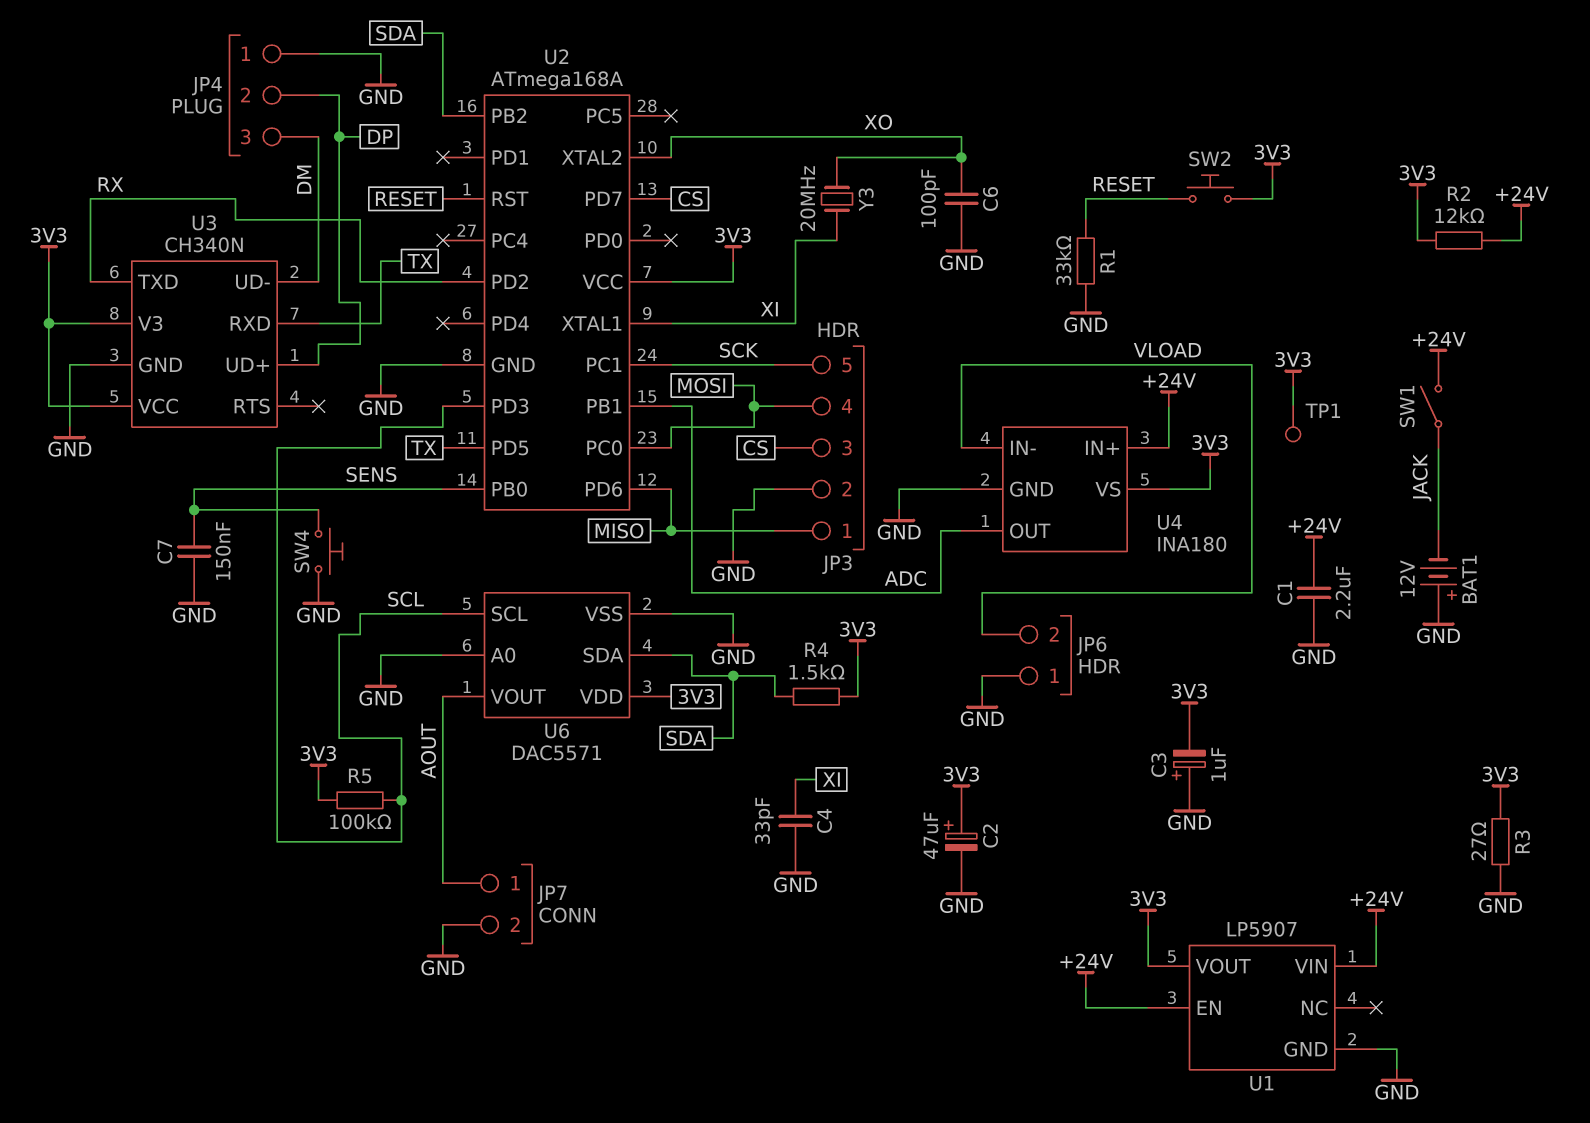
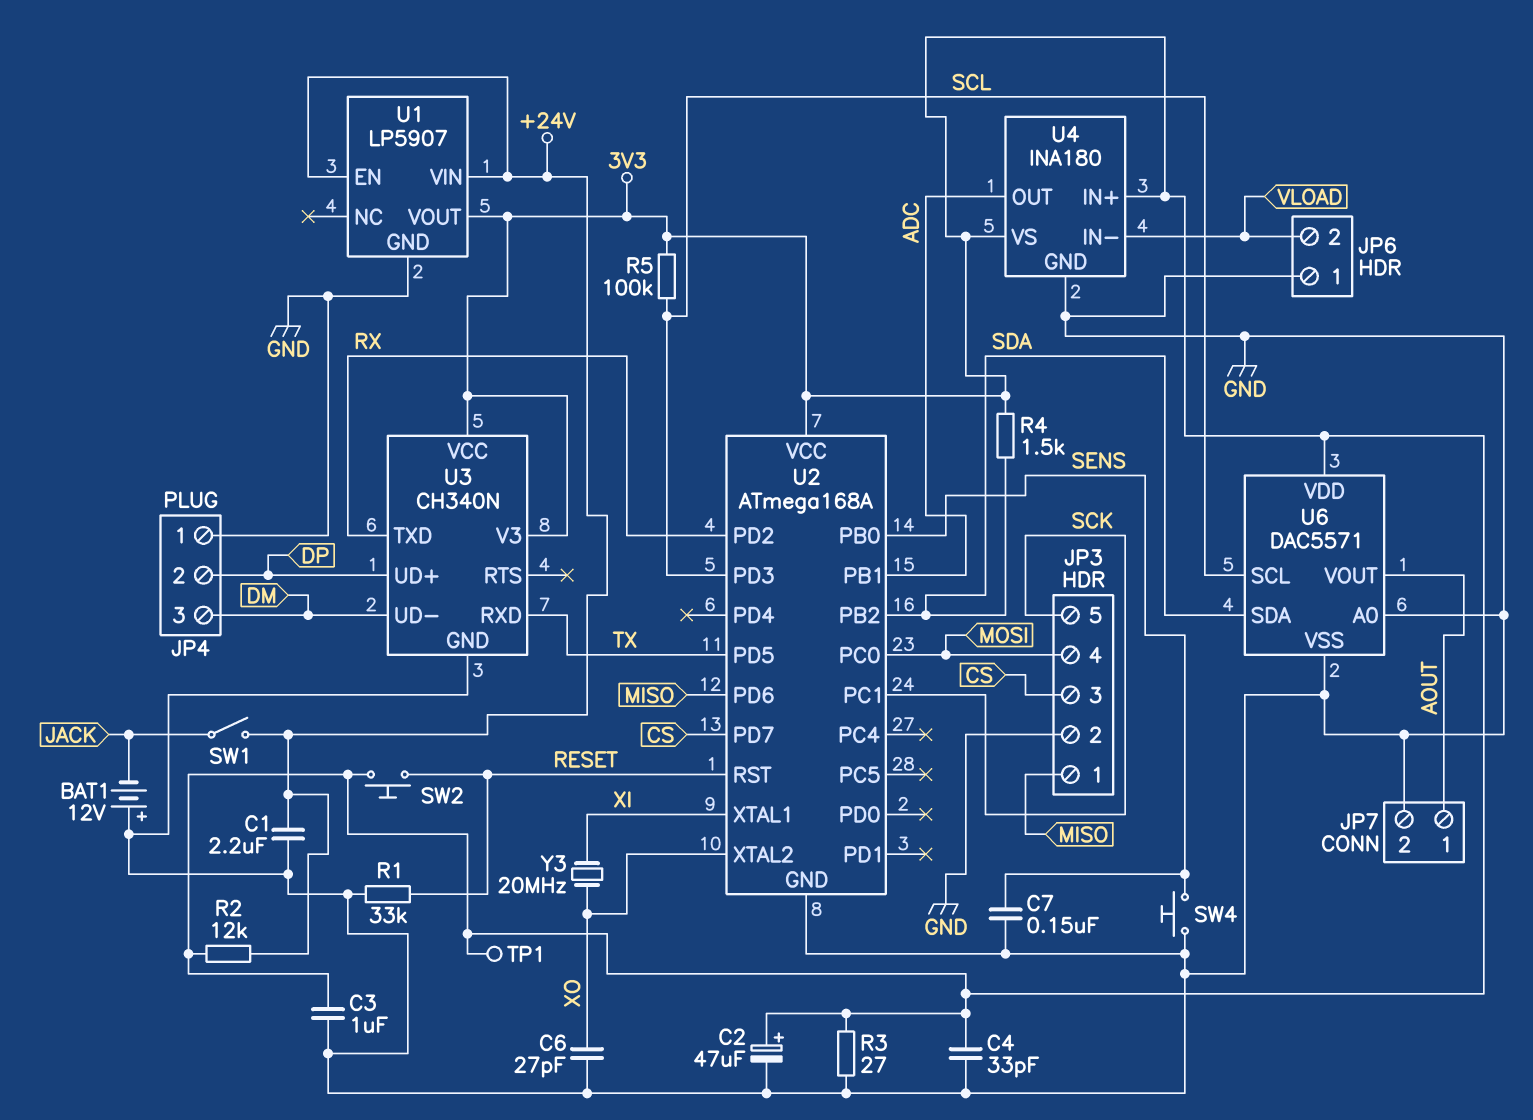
C3: 1uF (plus GND, minus 3V3) -> 1uF (3V3, GND)
C4: 33pF (GND, XI) -> 33pF (3V3, GND)
C6: 100pF (GND, XO) -> 27pF (GND, XO)
U4 pin IN+: +24V -> 3V3

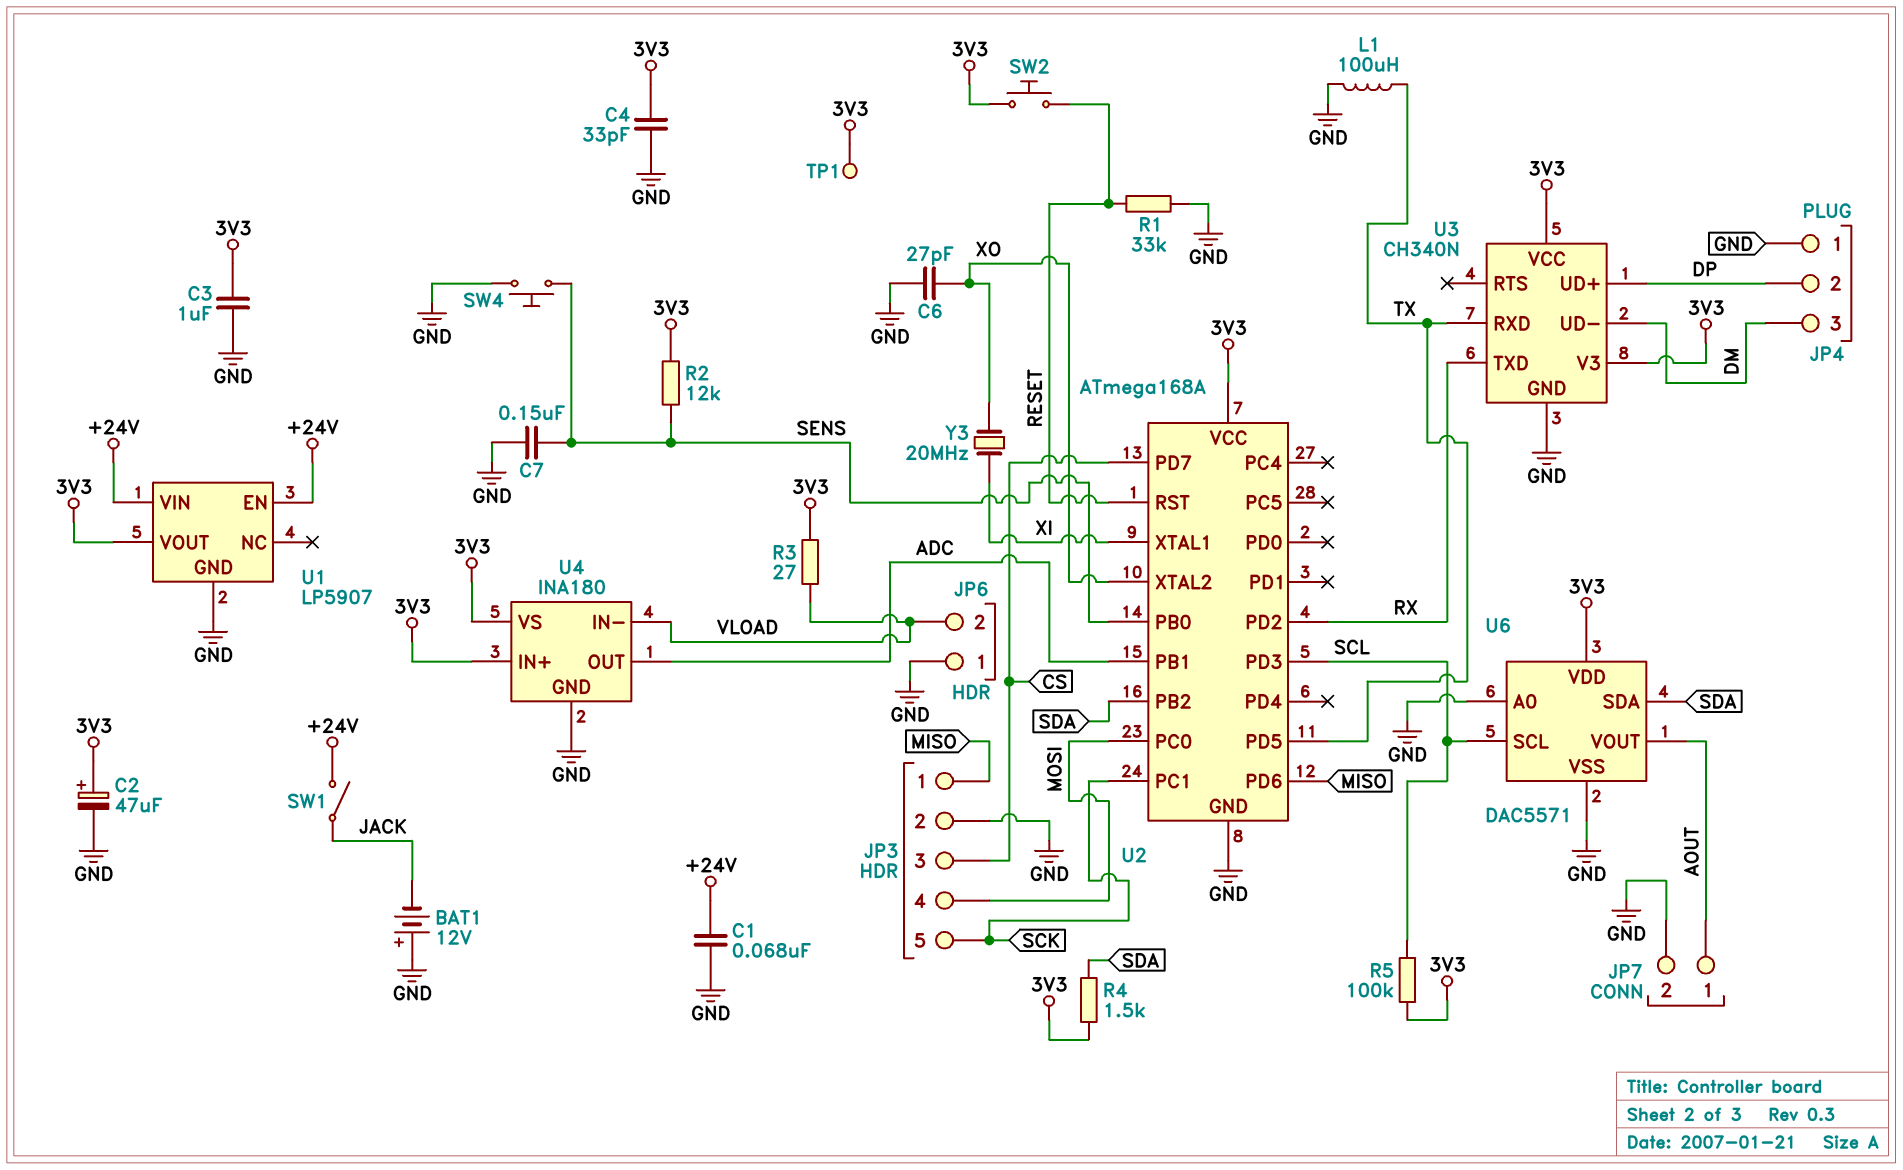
C1: 2.2uF (+24V, GND) -> 68nF (+24V, GND)
L1: none -> 100uH (GND, TX)
R2: 12k (+24V, 3V3) -> 12k (3V3, SENS)
R3: 27 (3V3, GND) -> 27 (3V3, VLOAD)

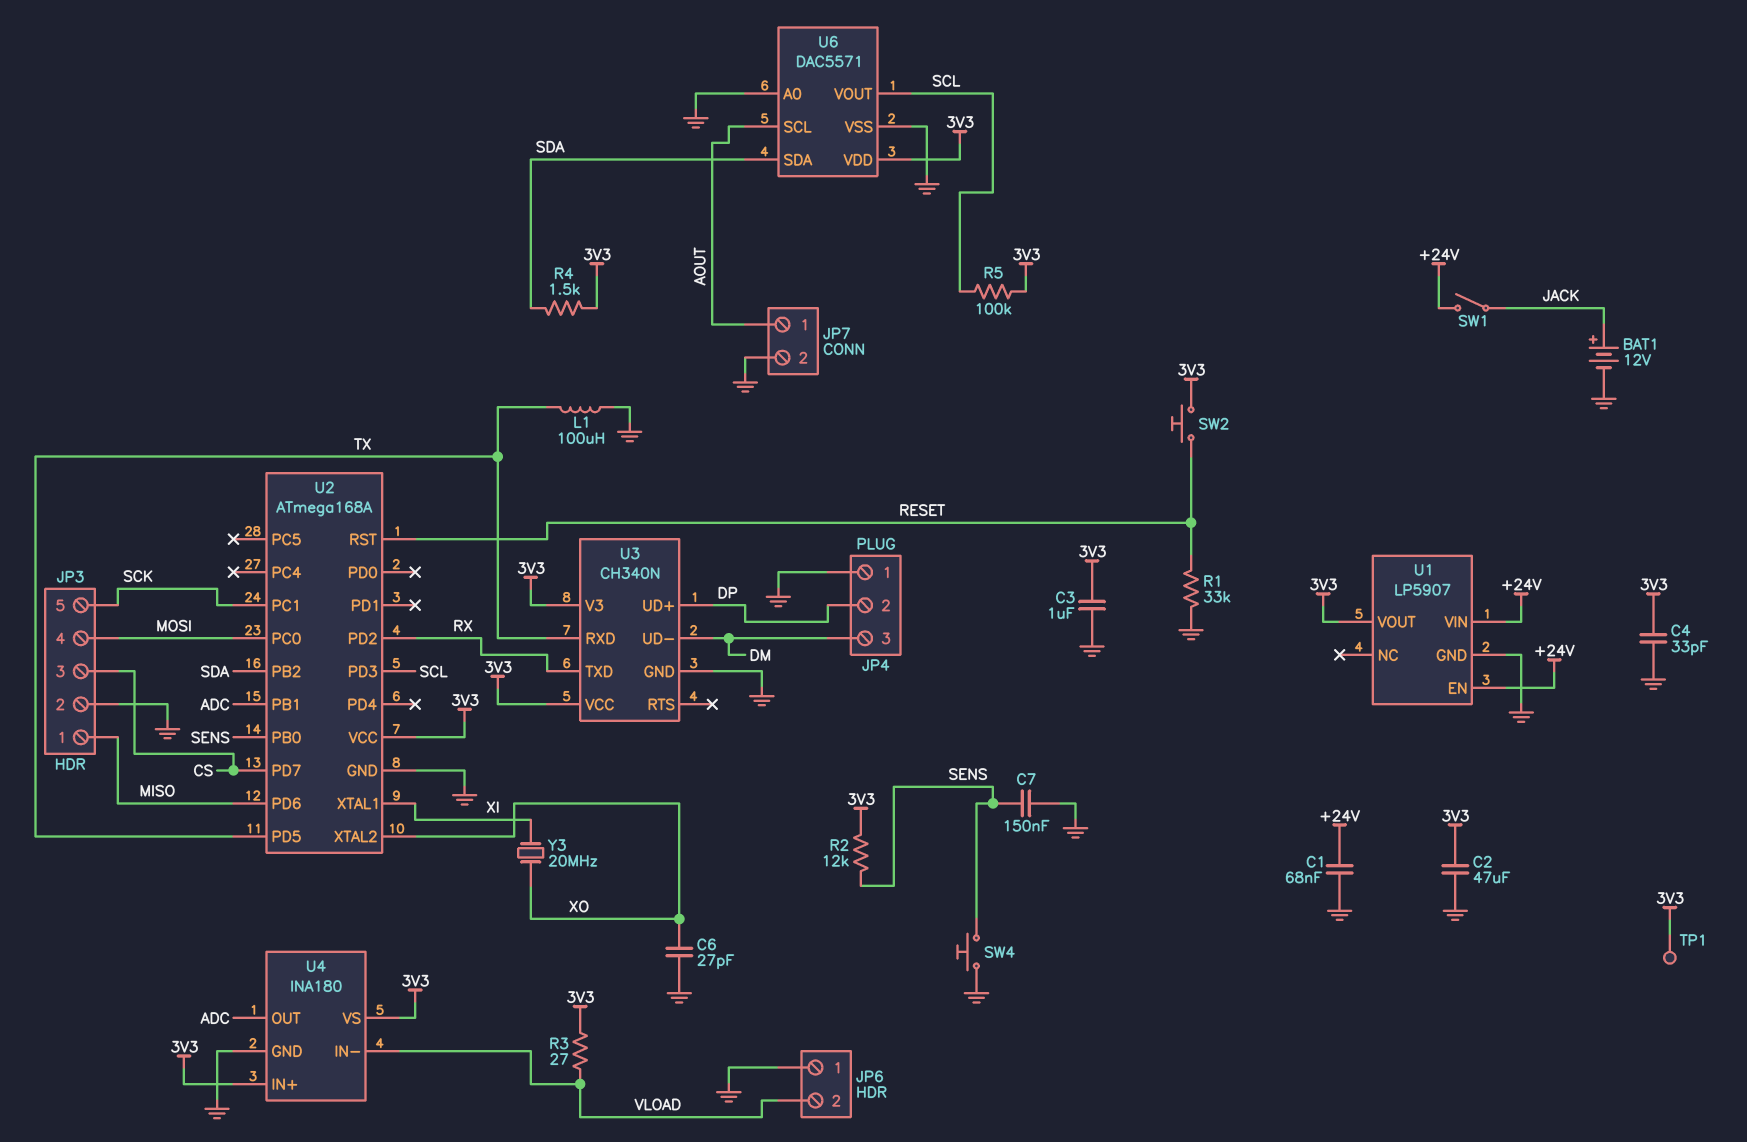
BAT1: 12V (plus GND, minus JACK) -> 12V (plus JACK, minus GND)
C2: 47uF (plus 3V3, minus GND) -> 47uF (3V3, GND)
U6 pin SCL: SCL -> AOUT
U6 pin VOUT: AOUT -> SCL

